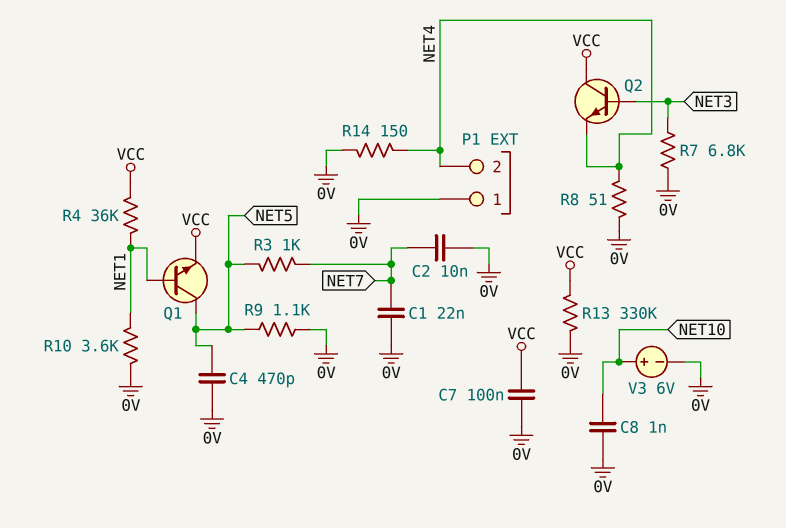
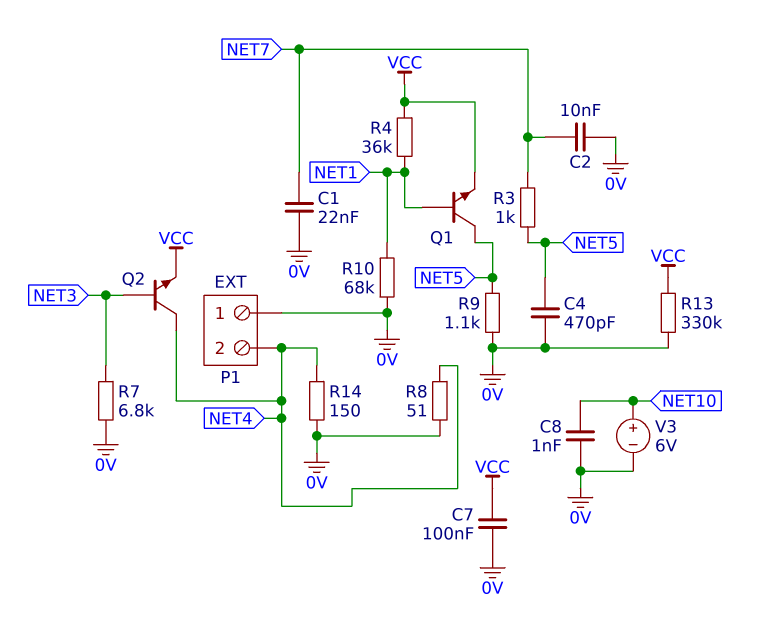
Q2: NPN (B NET3, C VCC, E NET4) -> NPN (B NET3, C NET4, E VCC)
R10: 3.6k (0V, NET1) -> 68k (0V, NET1)

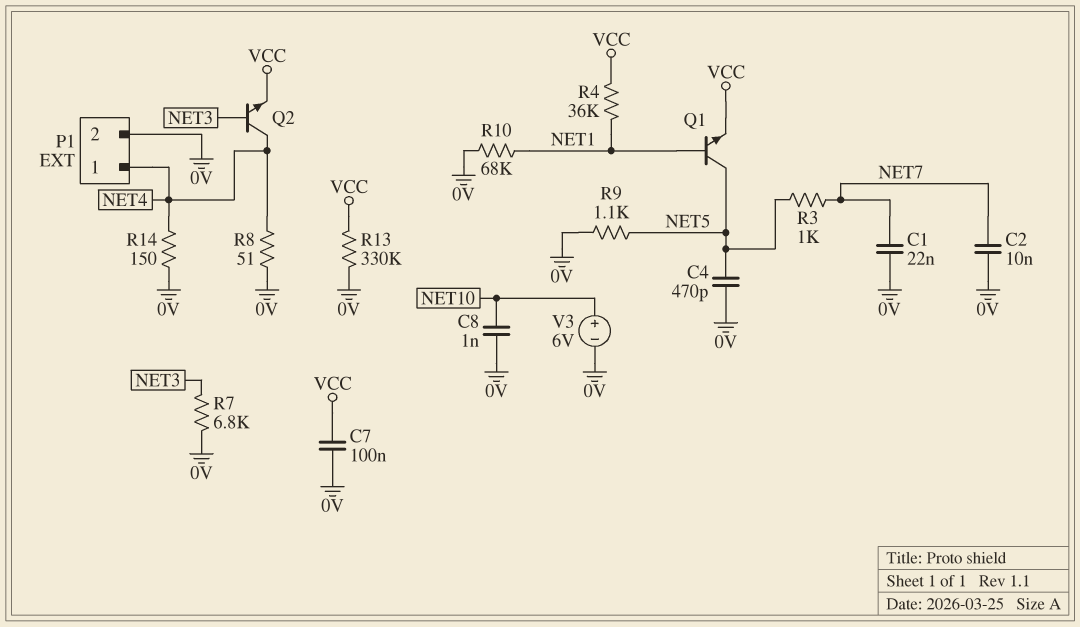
P1 pin 1: 0V -> NET4
P1 pin 2: NET4 -> 0V

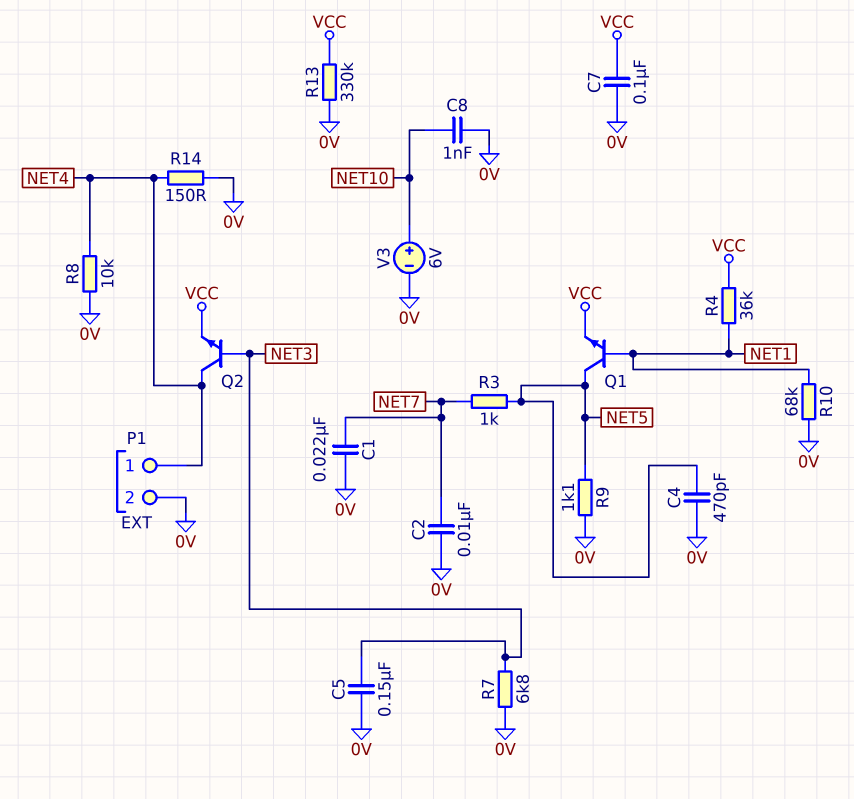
C5: none -> 150nF (0V, NET3)
R8: 51 (0V, NET4) -> 10k (0V, NET4)

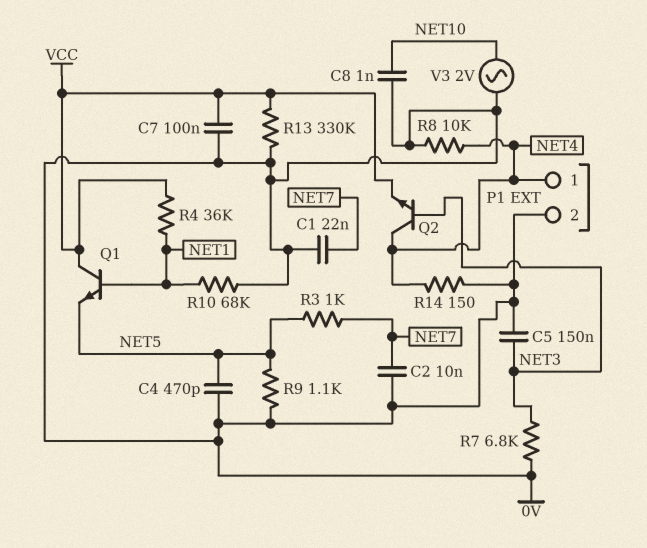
Q1: NPN (B NET1, C NET5, E VCC) -> NPN (B NET1, C VCC, E NET5)
V3: 6V (plus NET10, minus 0V) -> AC 2V (0V, NET10)

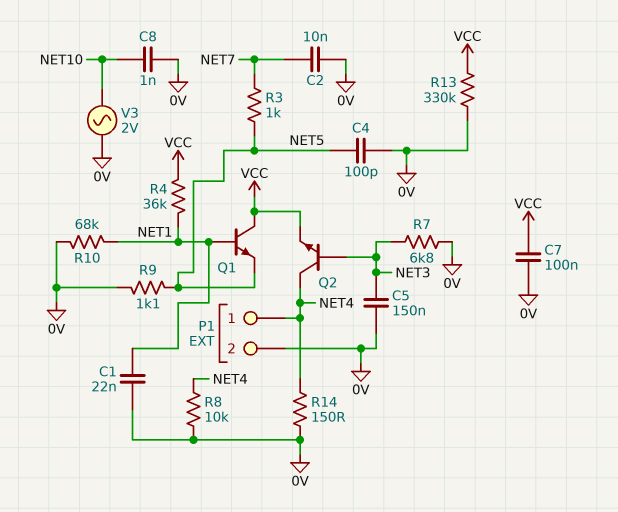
C1: 22nF (0V, NET7) -> 22nF (0V, NET1)
C4: 470pF (0V, NET5) -> 100pF (0V, NET5)

